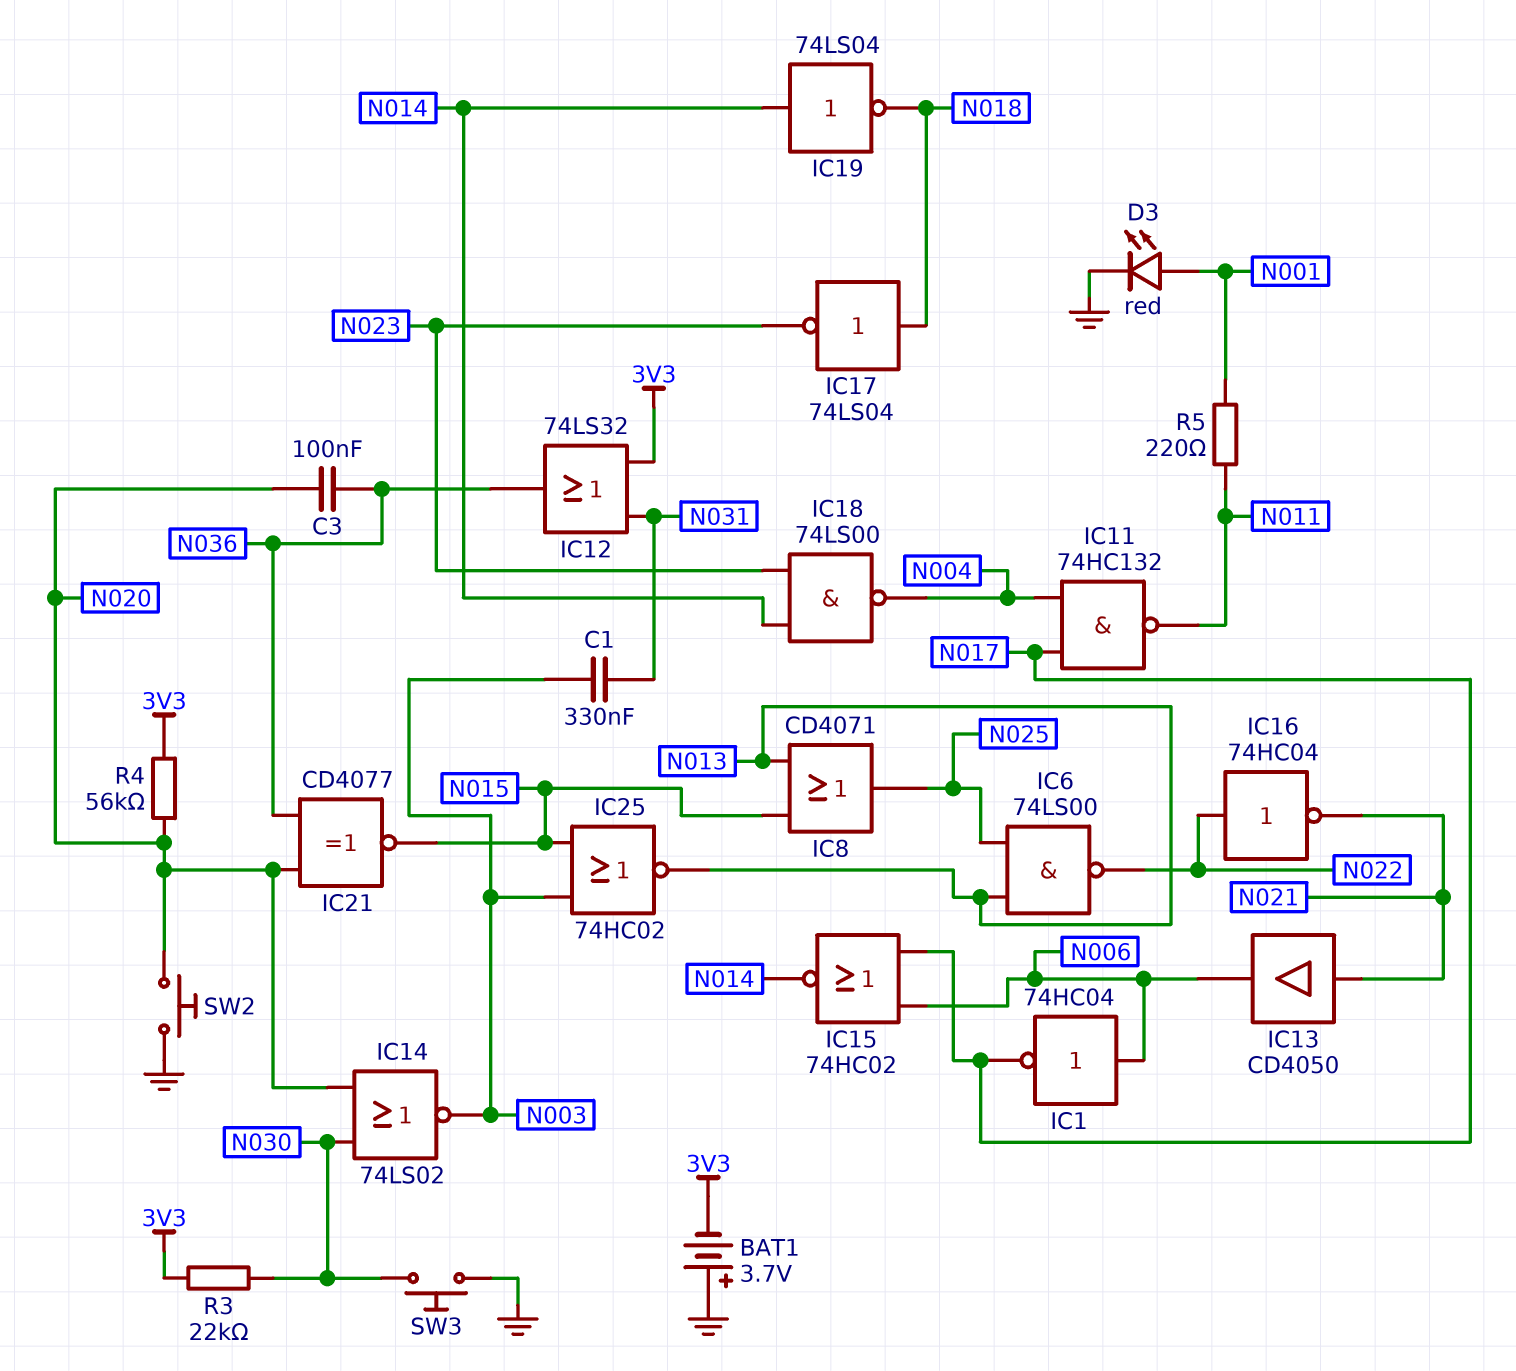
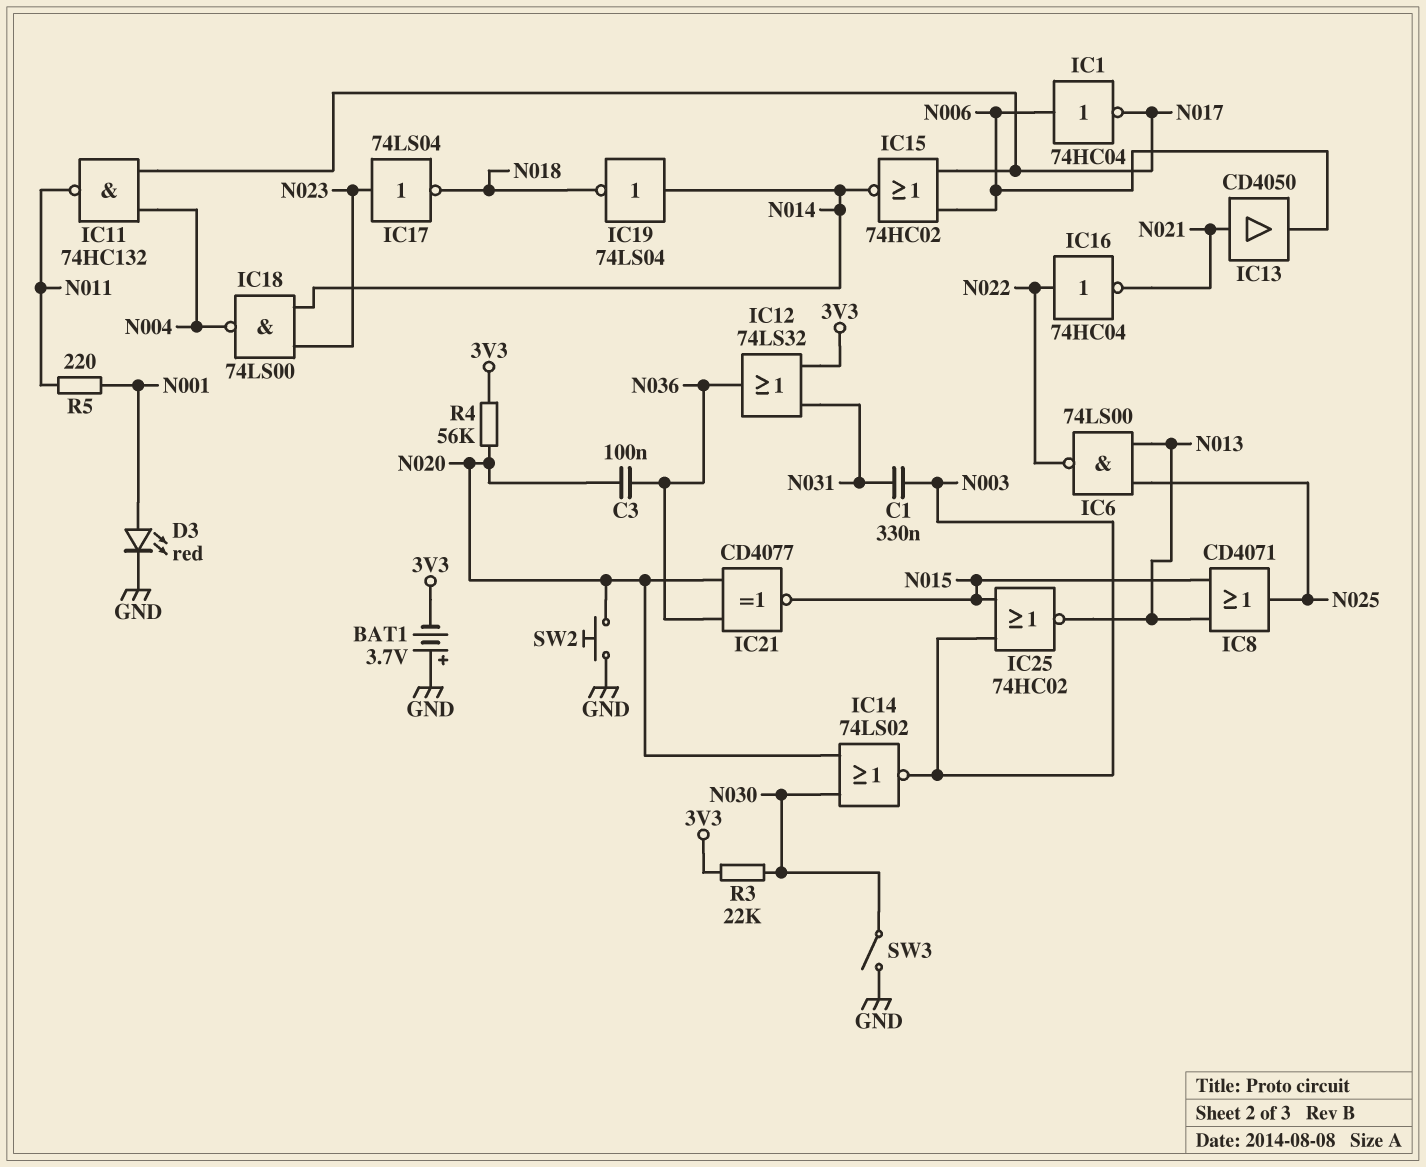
IC17: NOT 74LS04 (in N018, out N023) -> NOT 74LS04 (in N023, out N018)
SW3: button (GND, N030) -> switch (GND, N030)

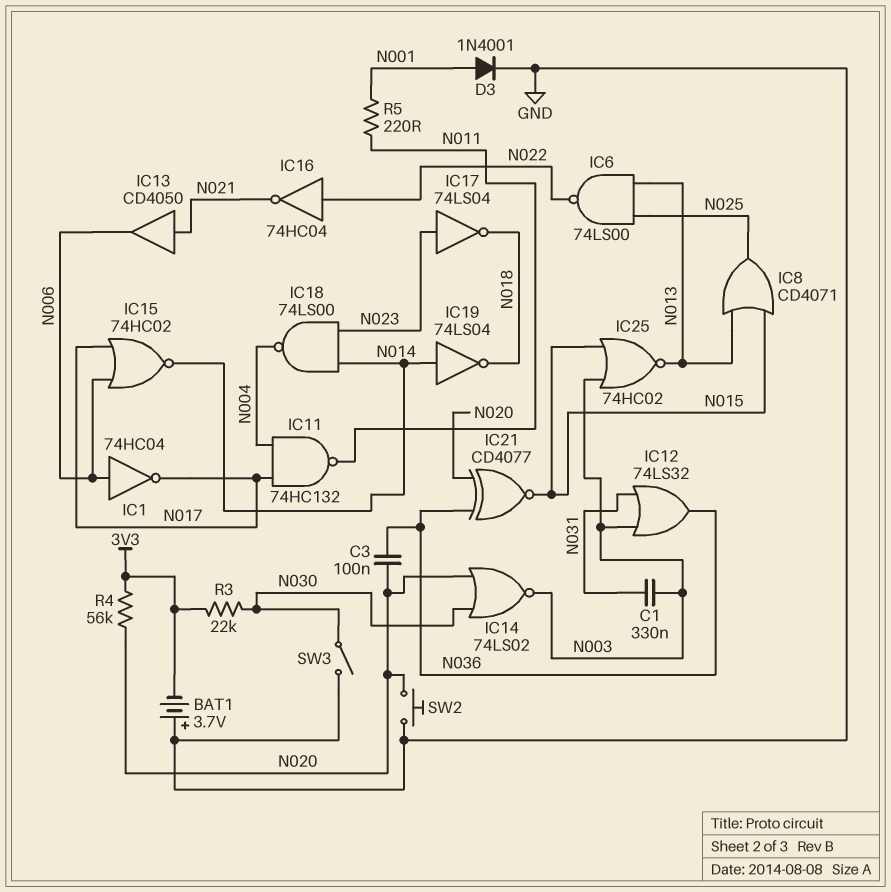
D3: LED red (A N001, K GND) -> diode 1N4001 (A N001, K GND)
IC12: OR 74LS32 (in 3V3, in N031, out N036) -> OR 74LS32 (in N003, in N031, out N036)

